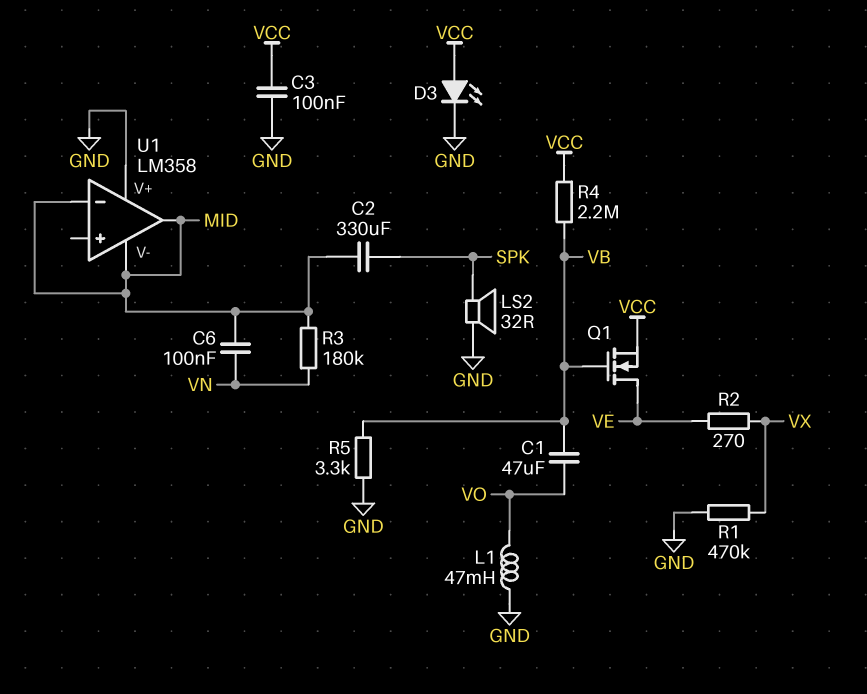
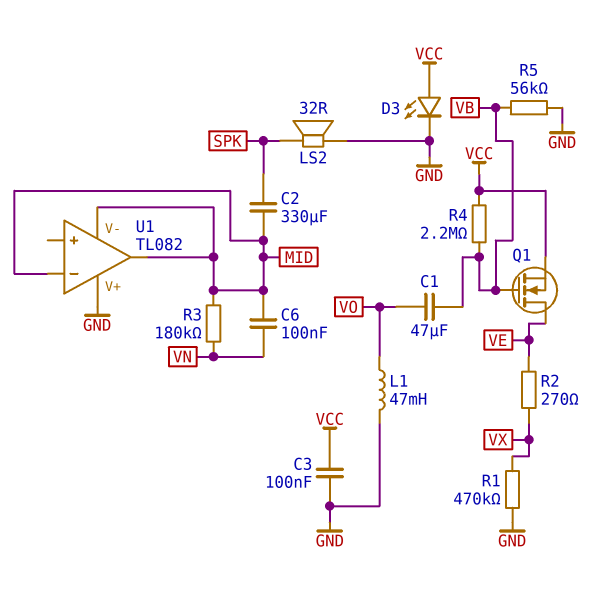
R5: 3.3k (GND, VB) -> 56k (GND, VB)
U1: LM358 -> TL082

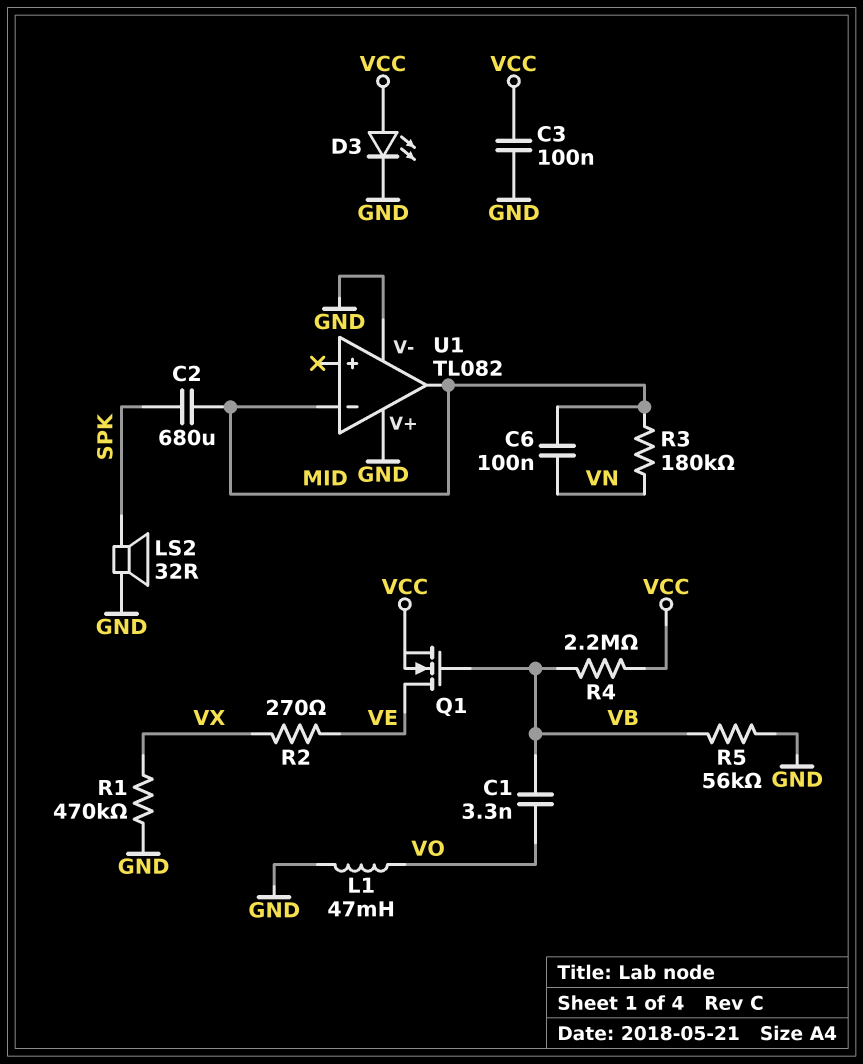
C1: 47uF (VB, VO) -> 3.3nF (VB, VO)
C2: 330uF (MID, SPK) -> 680uF (MID, SPK)
U1 pin V-: MID -> GND

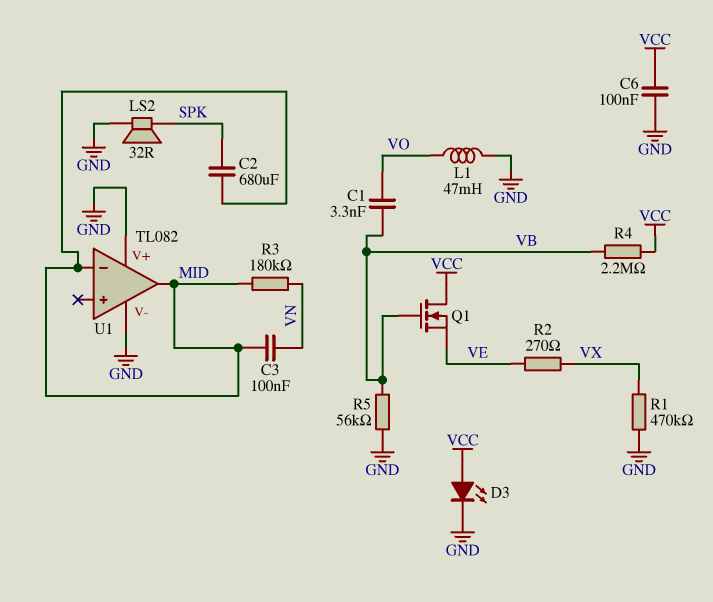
C3: 100nF (GND, VCC) -> 100nF (MID, VN)
C6: 100nF (MID, VN) -> 100nF (GND, VCC)
Q1: NMOS (G VB, D VE, S VCC) -> NMOS (G VB, D VCC, S VE)

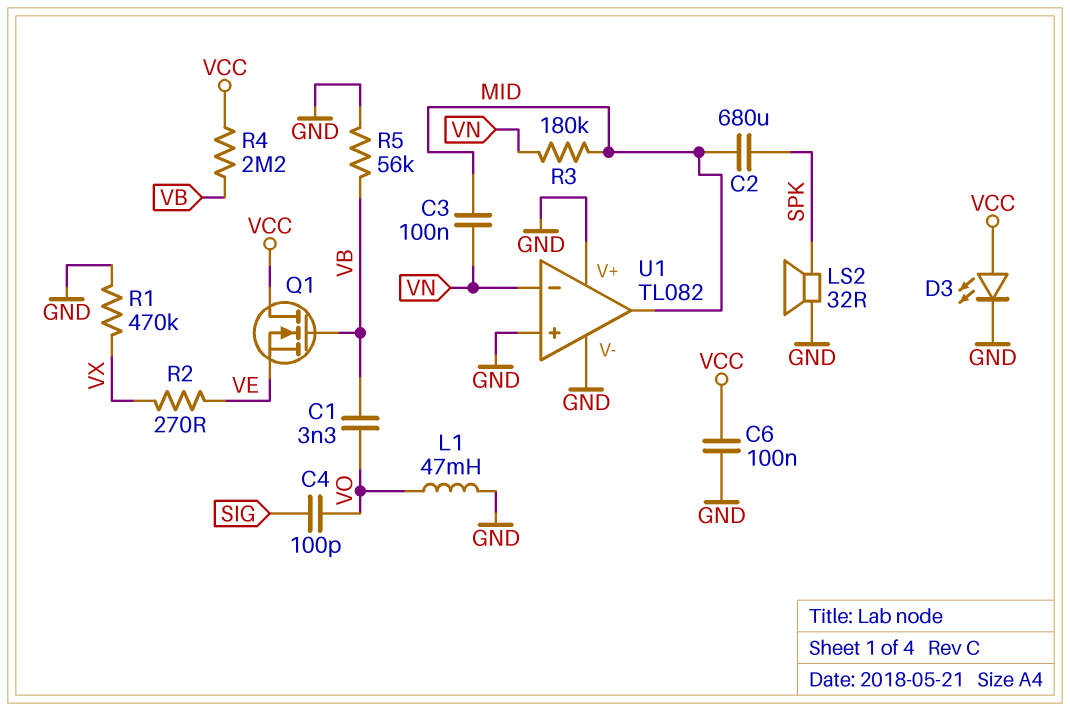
C4: none -> 100pF (SIG, VO)
U1 pin in+: none -> GND
U1 pin in-: MID -> VN

